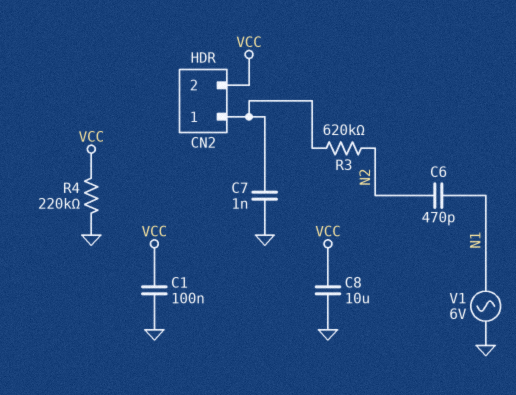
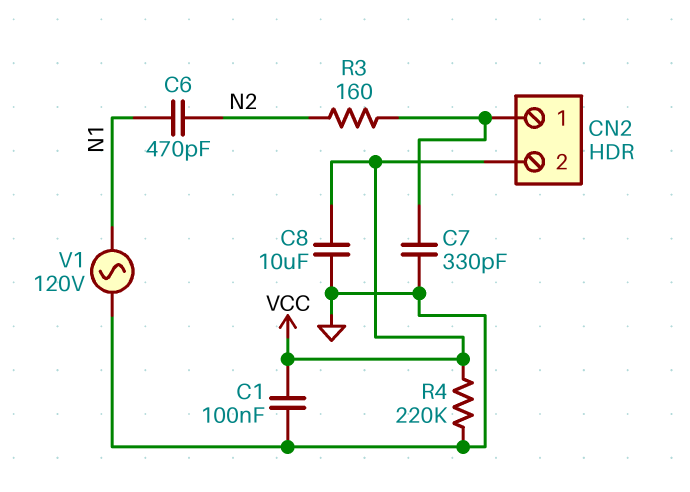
C7: 1nF (CN2/1, GND) -> 330pF (CN2/1, GND)
R3: 620k (CN2/1, N2) -> 160 (CN2/1, N2)
V1: AC 6V (GND, N1) -> AC 120V (GND, N1)

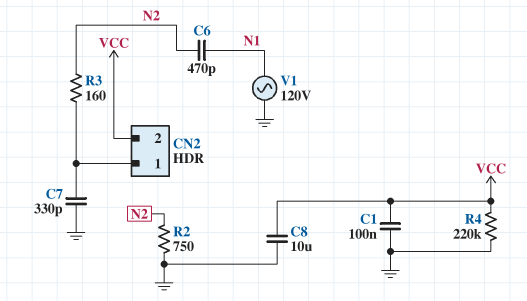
R2: none -> 750 (GND, N2)

